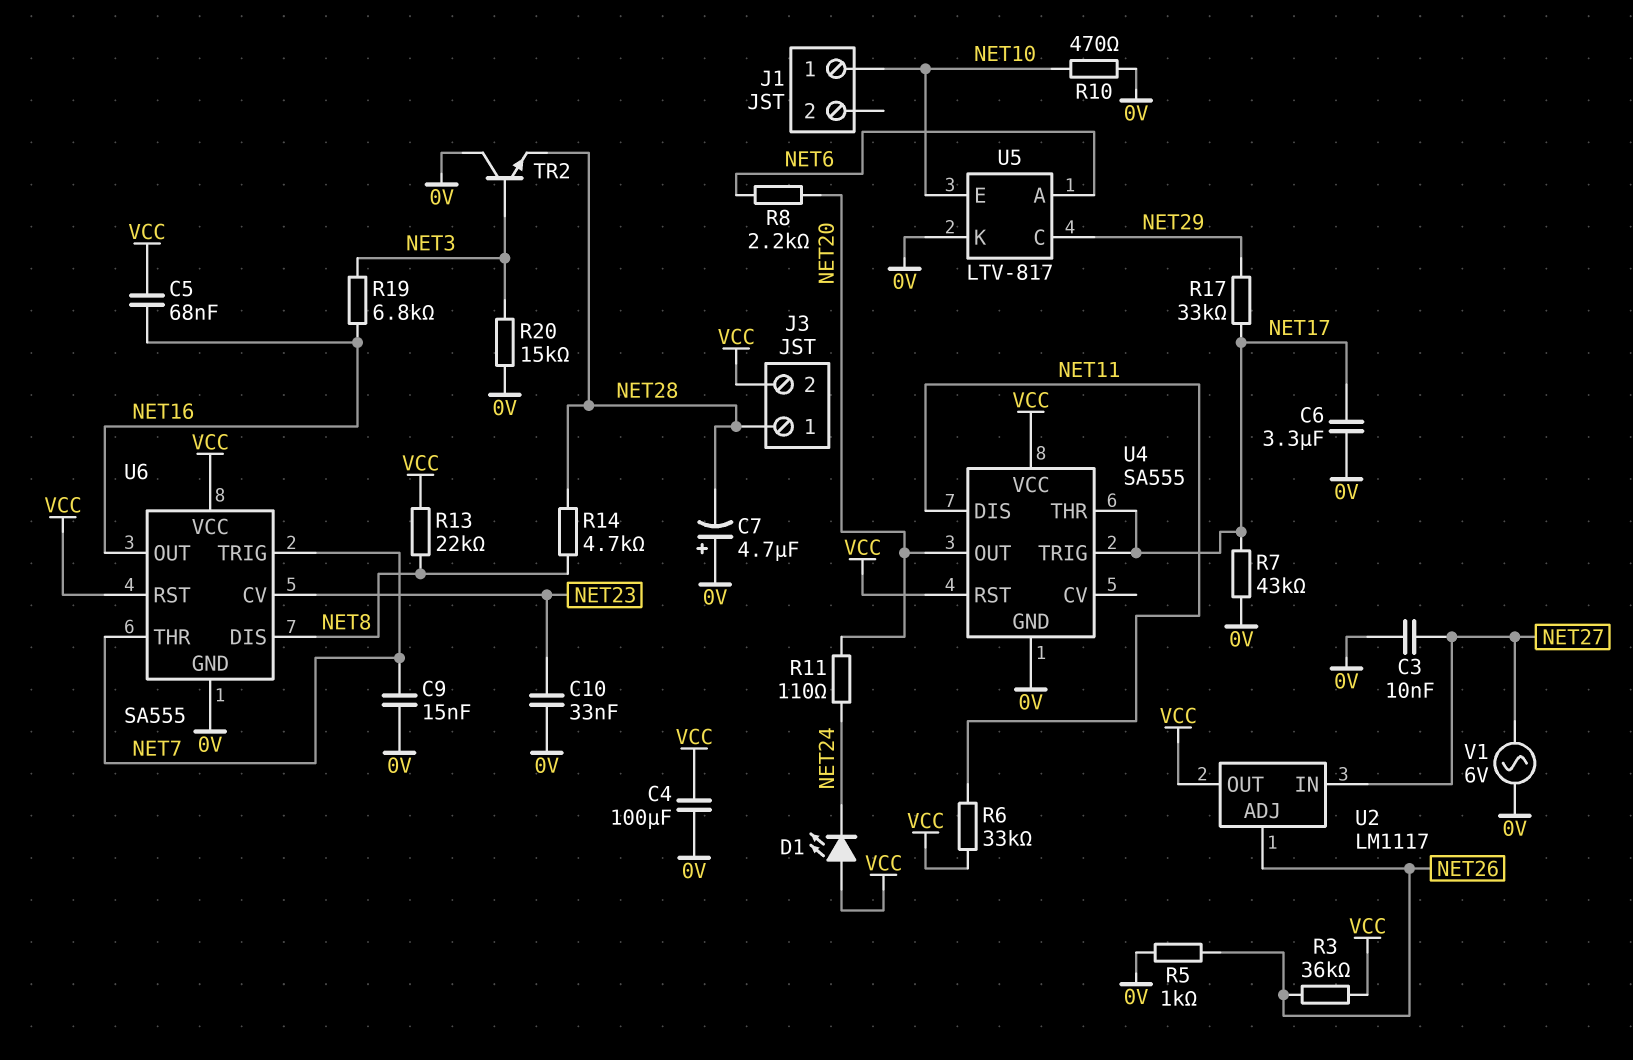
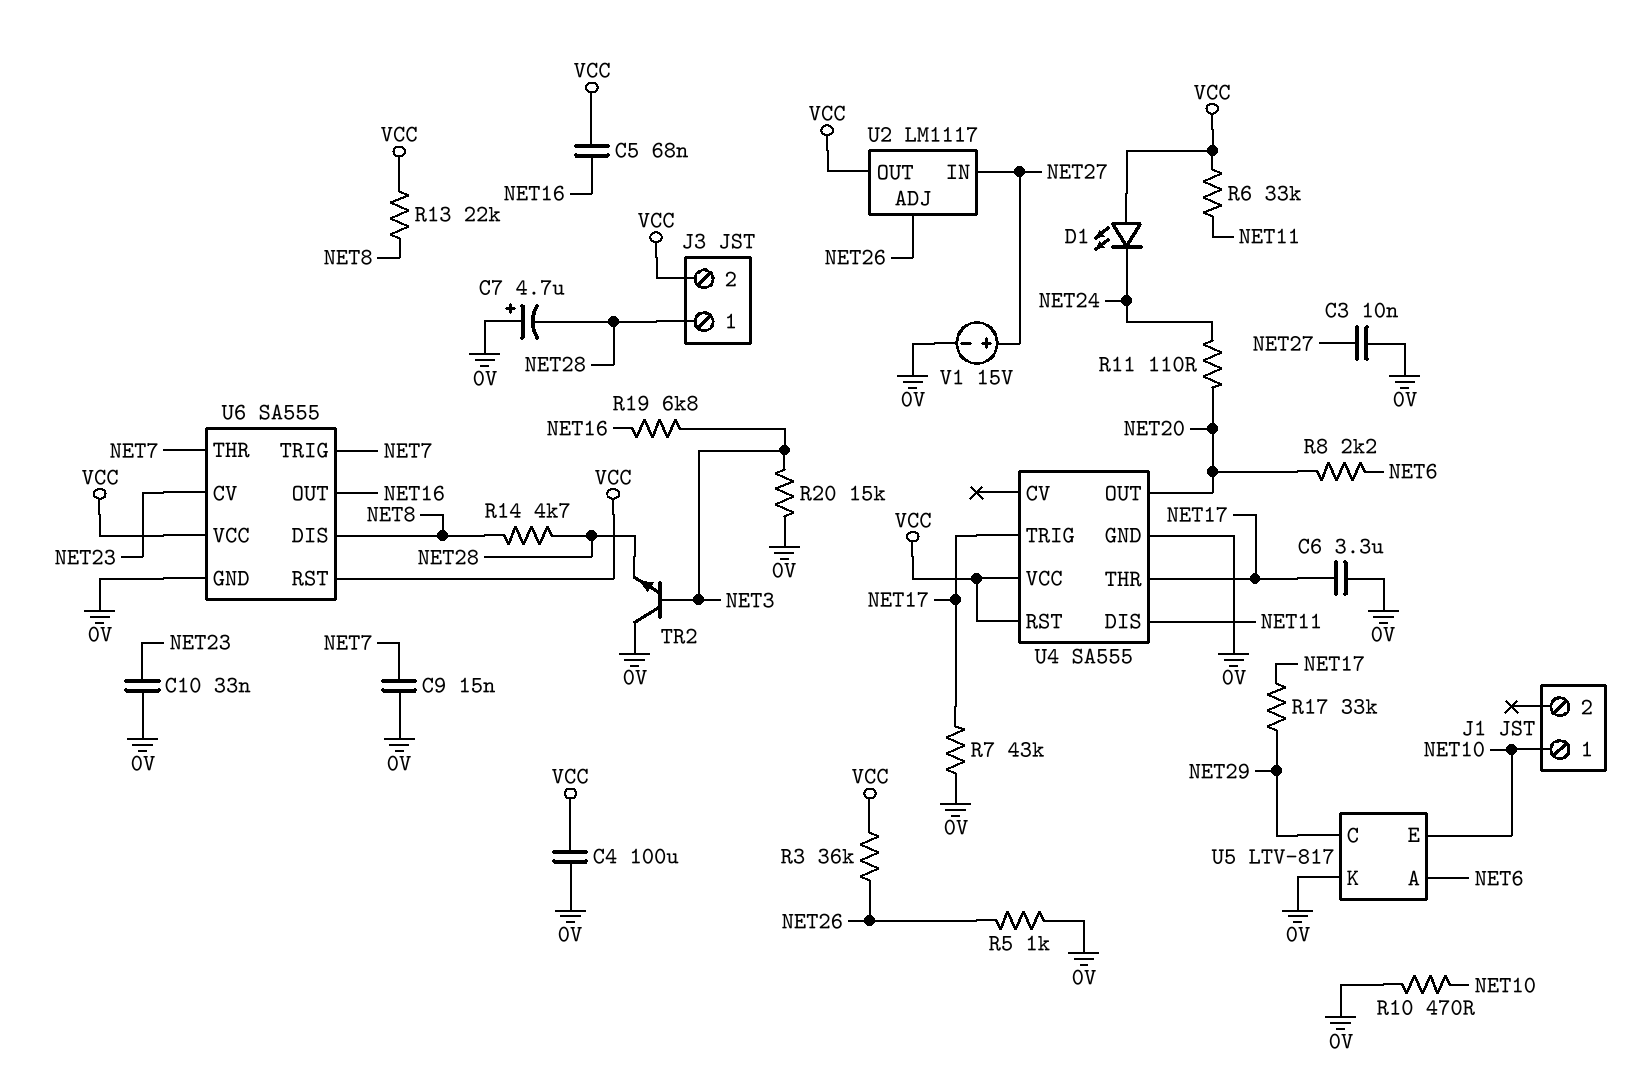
V1: AC 6V (0V, NET27) -> 15V (plus NET27, minus 0V)

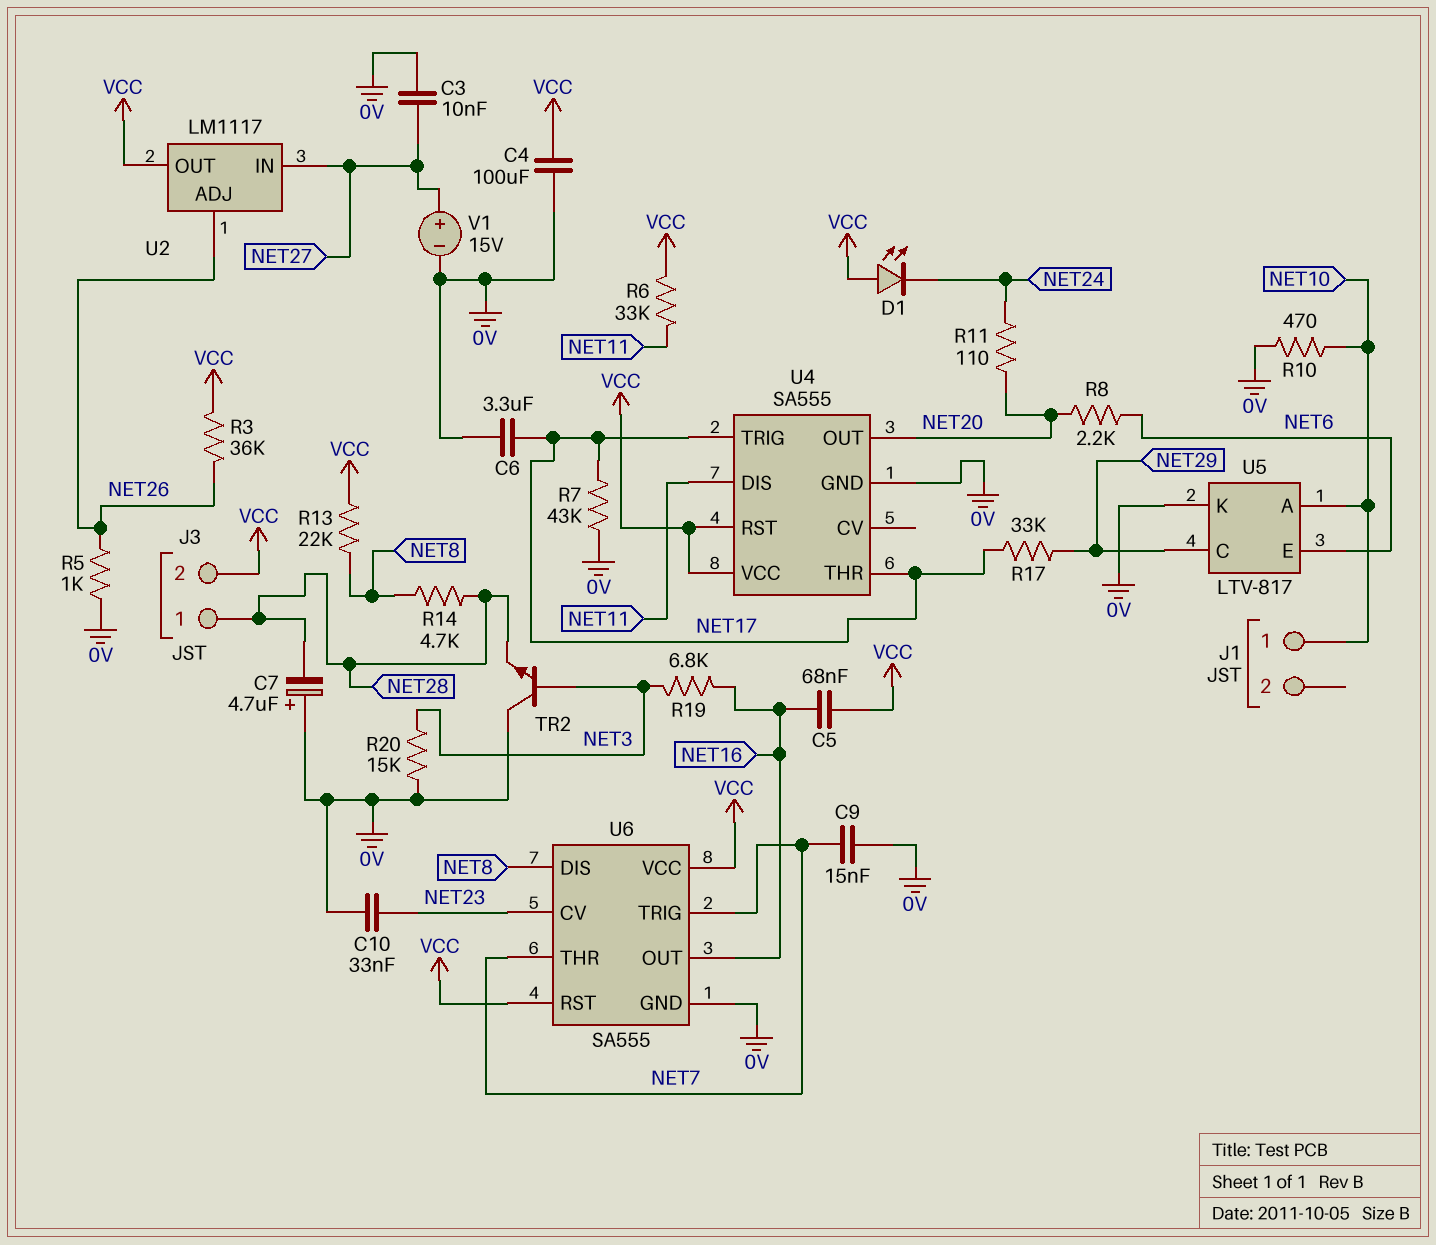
U5 pin A: NET6 -> NET10
U5 pin E: NET10 -> NET6

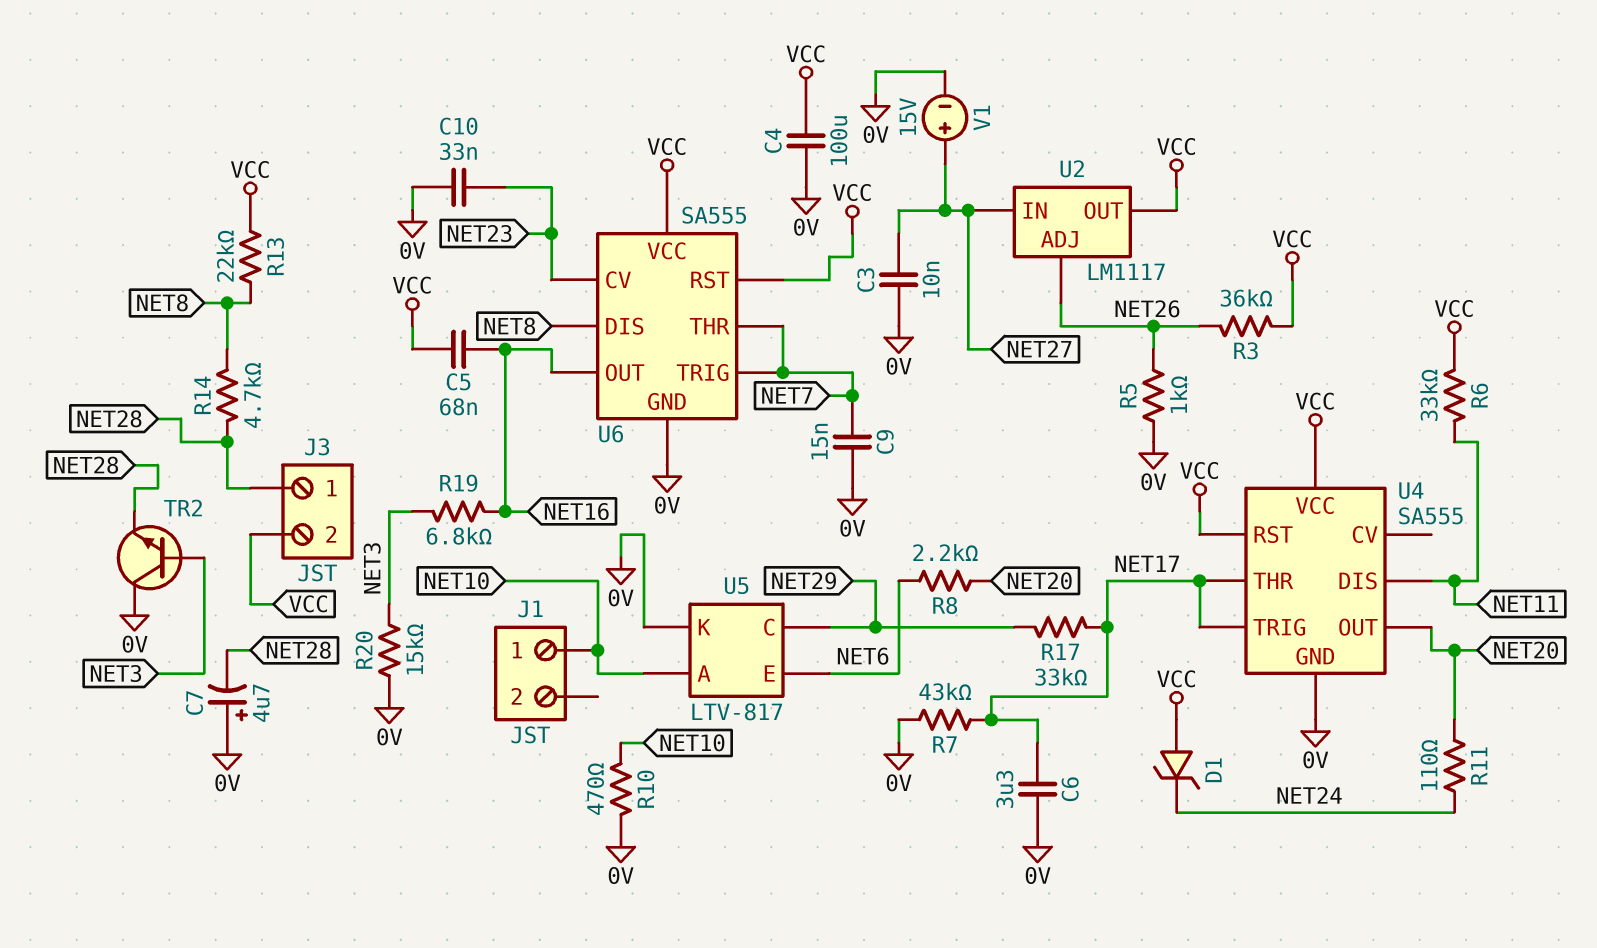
D1: LED (A VCC, K NET24) -> zener (A VCC, K NET24)

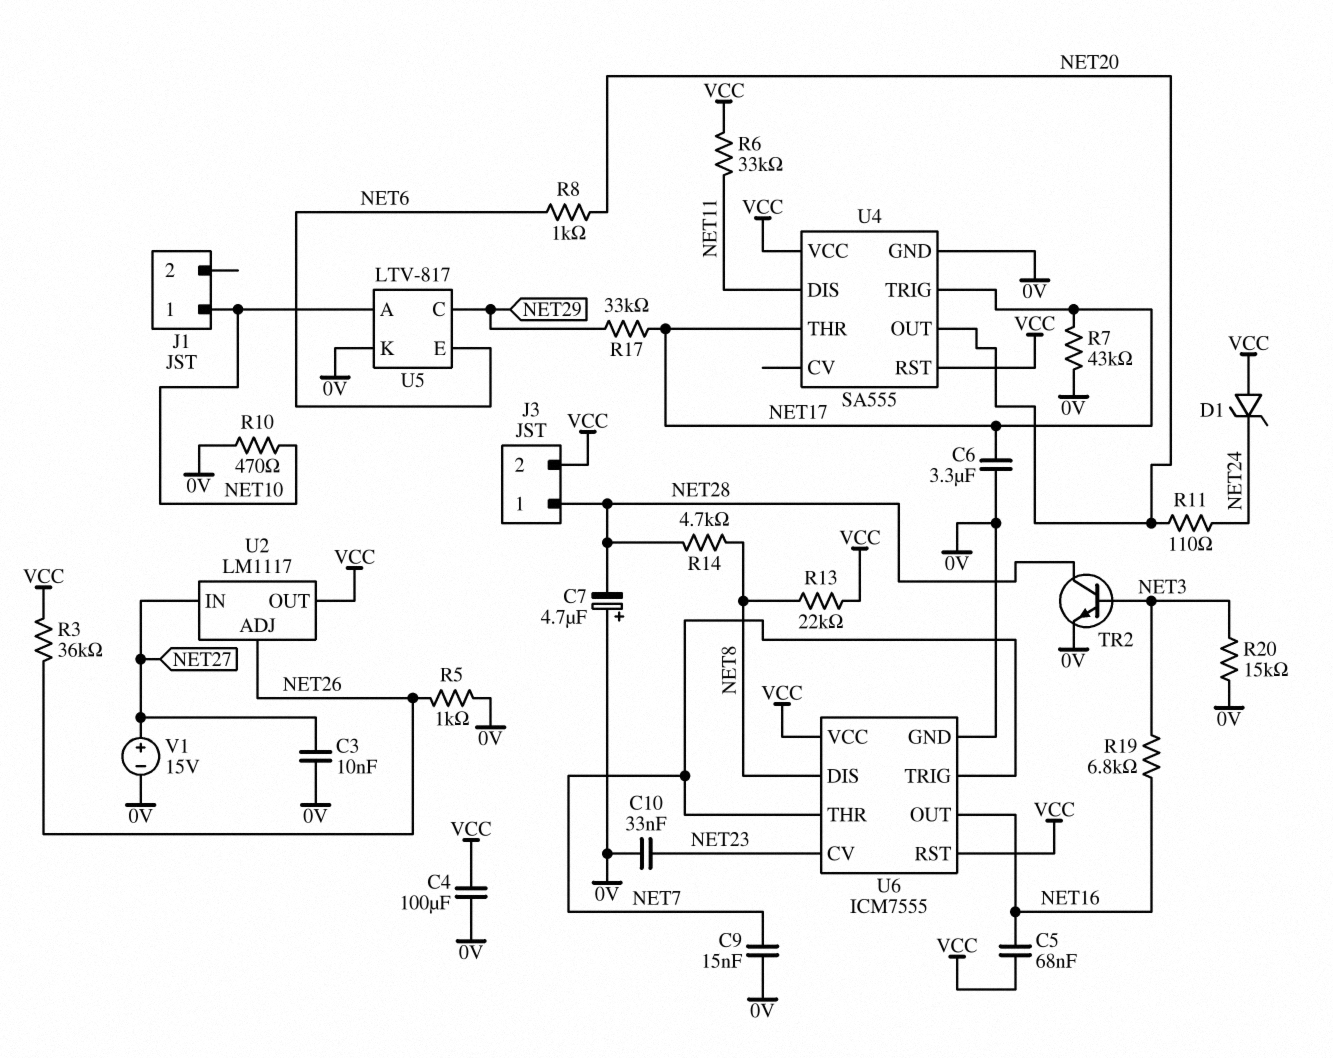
R8: 2.2k (NET6, NET20) -> 1k (NET6, NET20)
TR2: NPN (B NET3, C 0V, E NET28) -> NPN (B NET3, C NET28, E 0V)
U6: SA555 -> ICM7555

